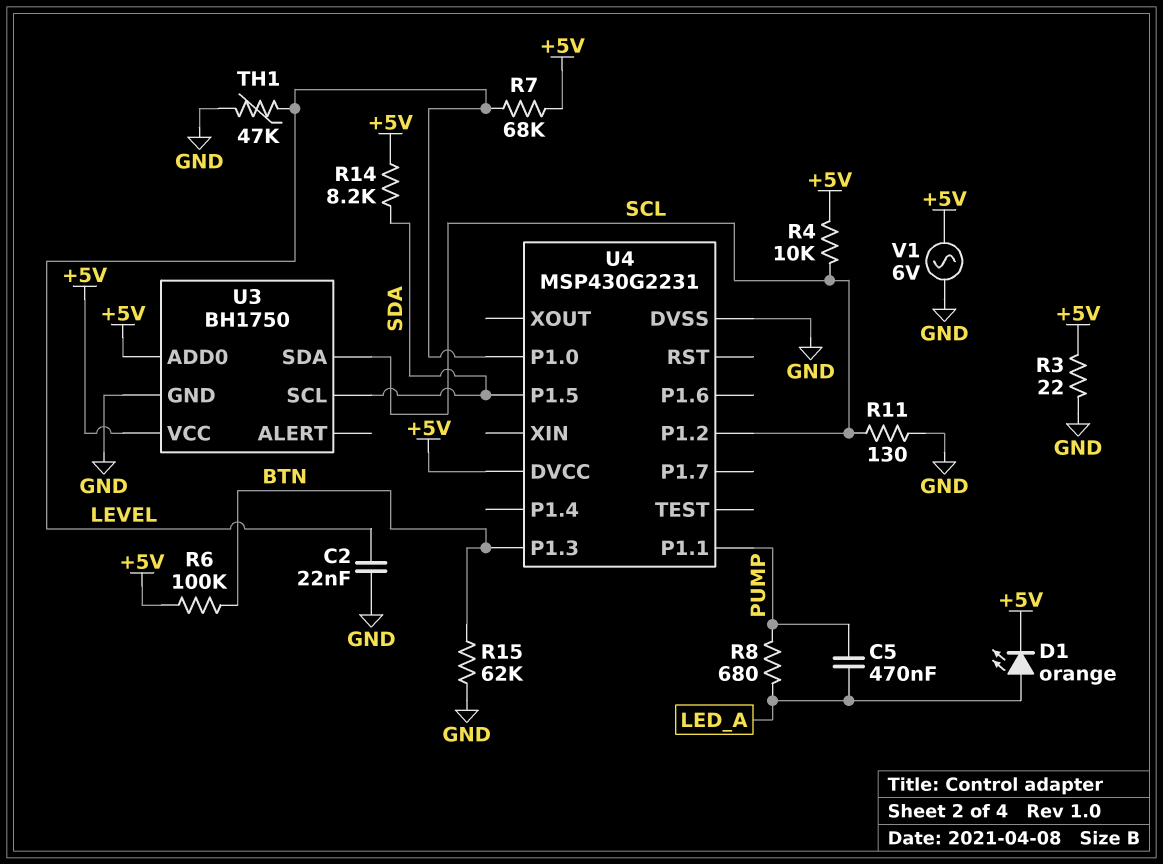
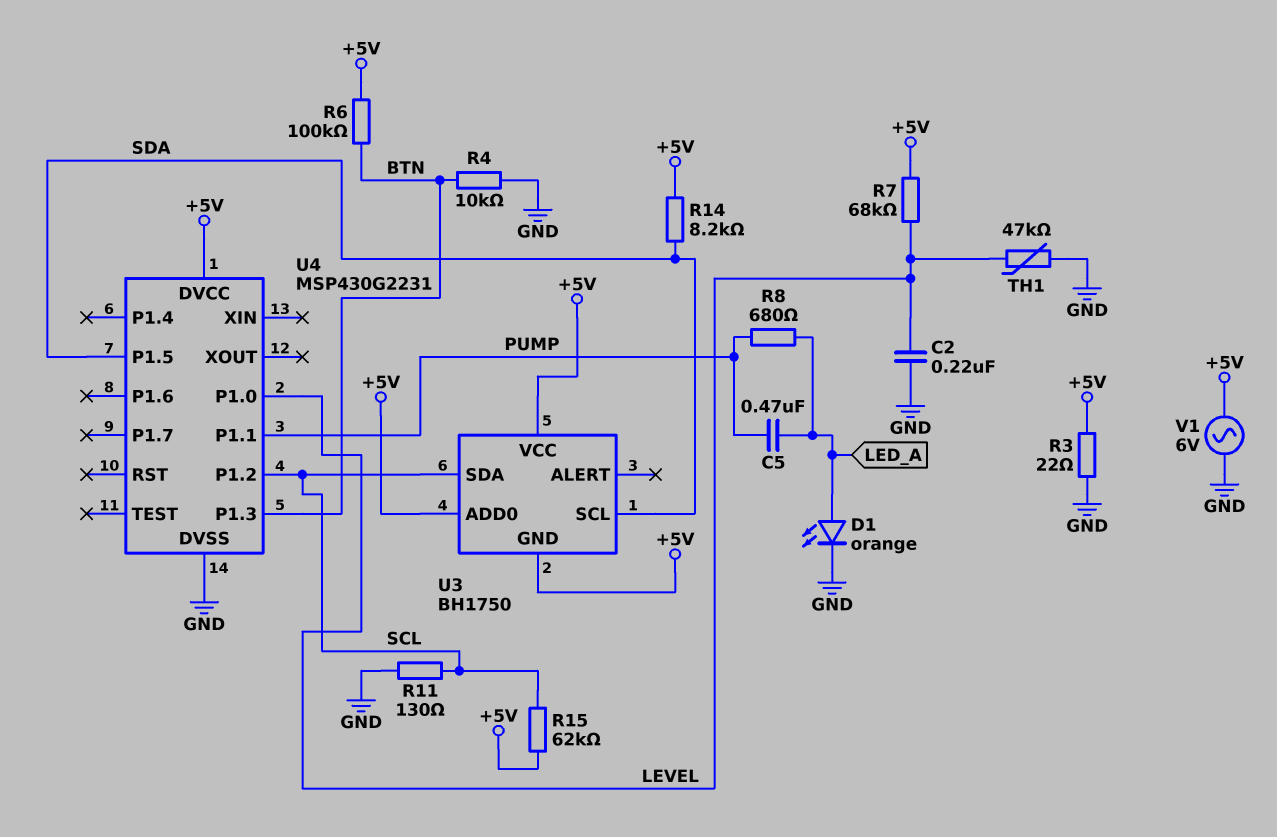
C2: 22nF (GND, LEVEL) -> 220nF (GND, LEVEL)
D1: LED orange (A LED_A, K +5V) -> LED orange (A LED_A, K GND)
R4: 10k (+5V, SCL) -> 10k (BTN, GND)
R15: 62k (BTN, GND) -> 62k (+5V, SCL)
U3 pin GND: GND -> +5V

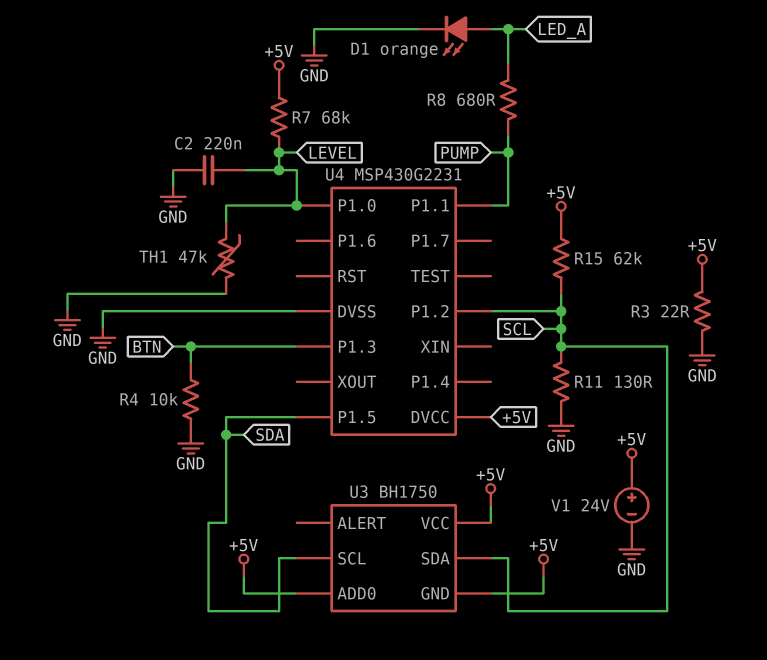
C5: 470nF (LED_A, PUMP) -> none
R6: 100k (+5V, BTN) -> none
R14: 8.2k (+5V, SDA) -> none
V1: AC 6V (+5V, GND) -> 24V (plus +5V, minus GND)

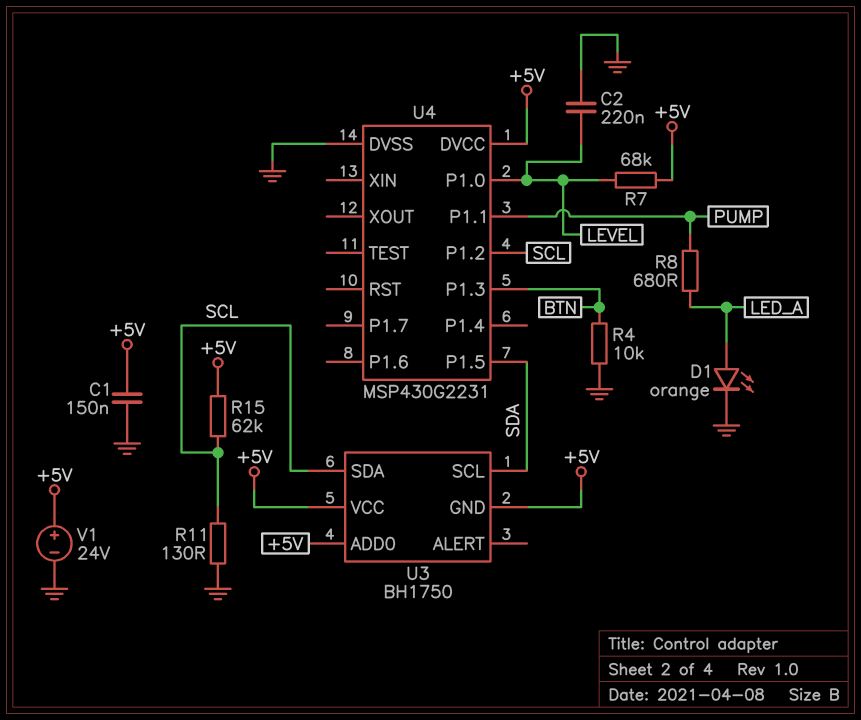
C1: none -> 150nF (+5V, GND)
R3: 22 (+5V, GND) -> none
TH1: 47k (GND, LEVEL) -> none

